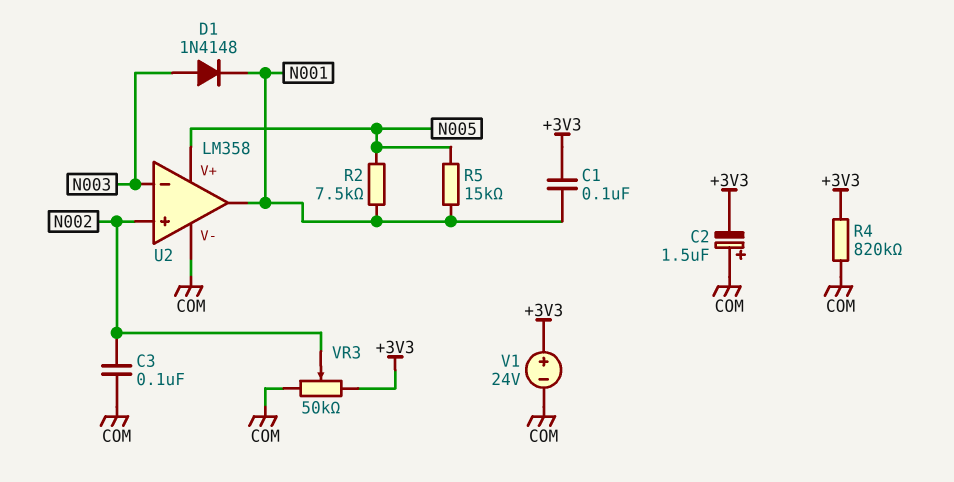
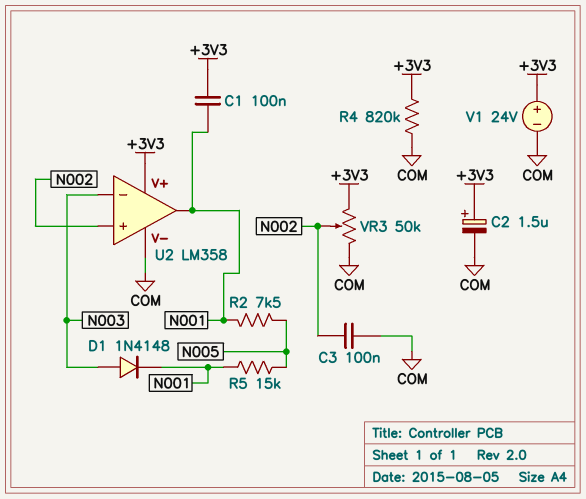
C2: 1.5uF (plus COM, minus +3V3) -> 1.5uF (plus +3V3, minus COM)
U2 pin V+: N005 -> +3V3

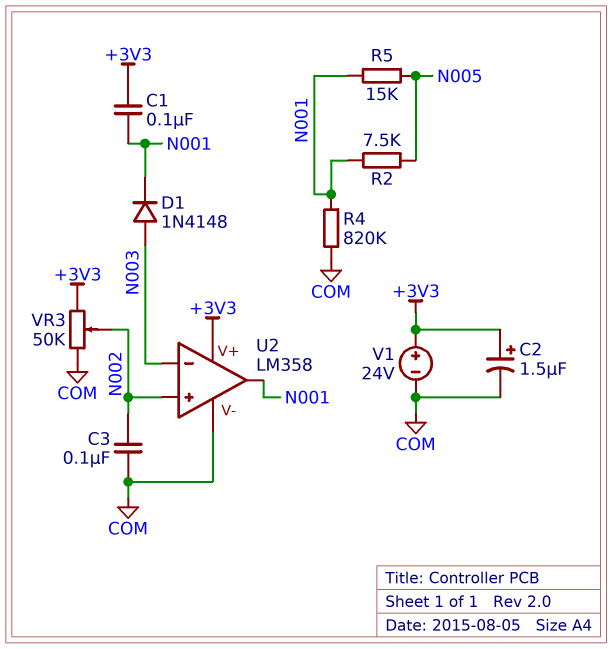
R4: 820k (+3V3, COM) -> 820k (COM, N001)

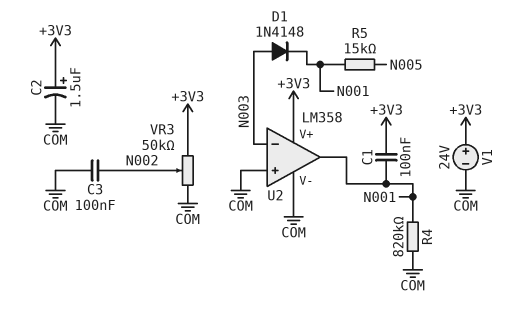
R2: 7.5k (N001, N005) -> none
U2 pin in+: N002 -> COM

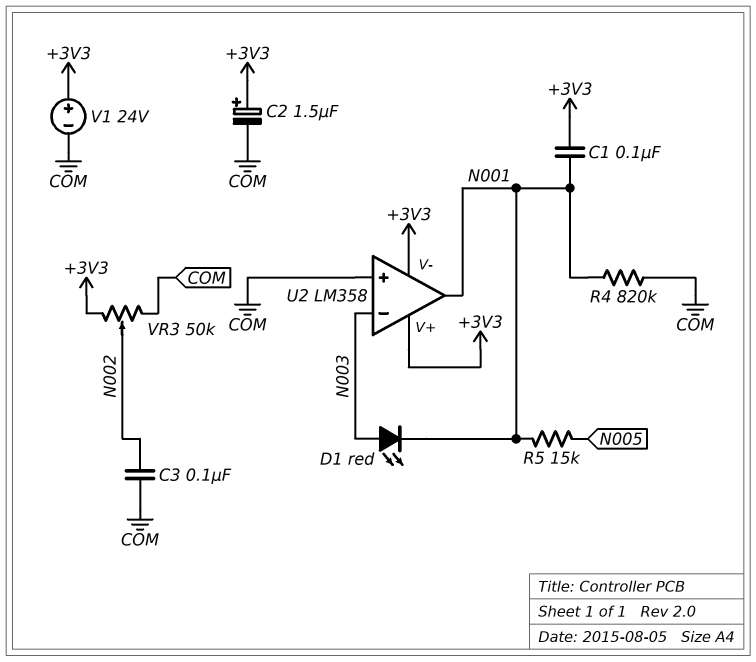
D1: diode 1N4148 (A N003, K N001) -> LED red (A N003, K N001)
U2 pin V-: COM -> +3V3

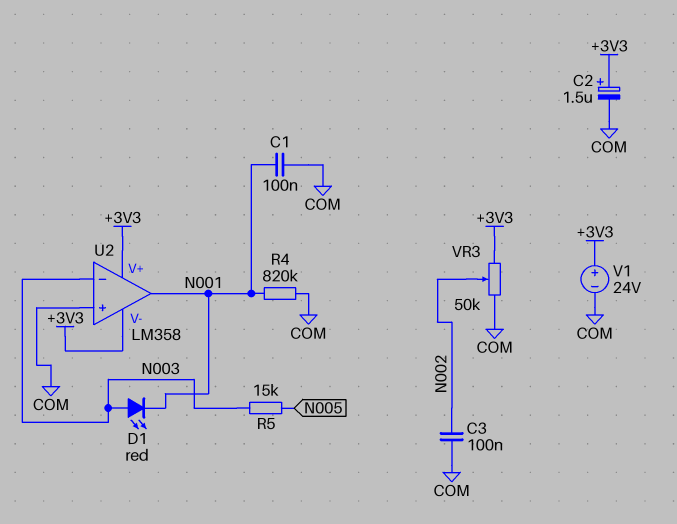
C1: 100nF (+3V3, N001) -> 100nF (COM, N001)
R5: 15k (N001, N005) -> 15k (N003, N005)

